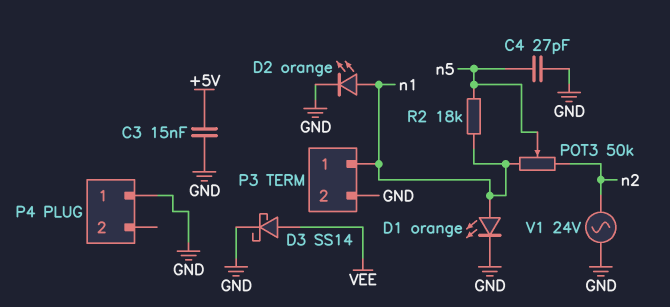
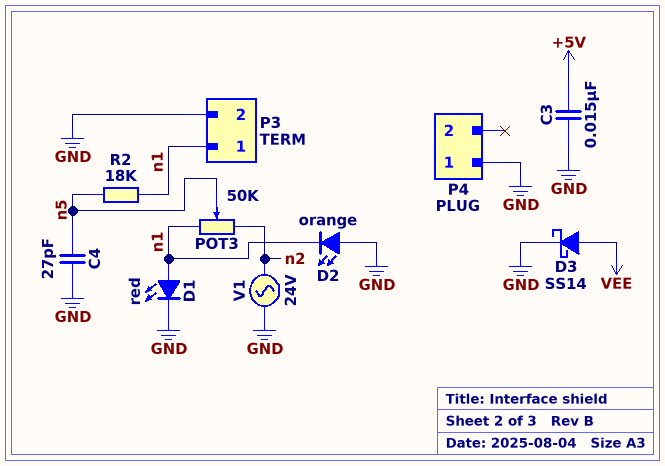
D1: LED orange (A n1, K GND) -> LED red (A n1, K GND)
D2: LED orange (A n1, K GND) -> LED orange (A GND, K n1)

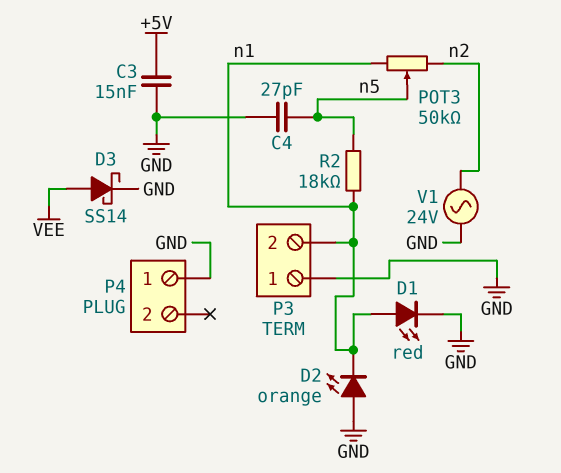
P3 pin 1: n1 -> GND
P3 pin 2: GND -> n1

